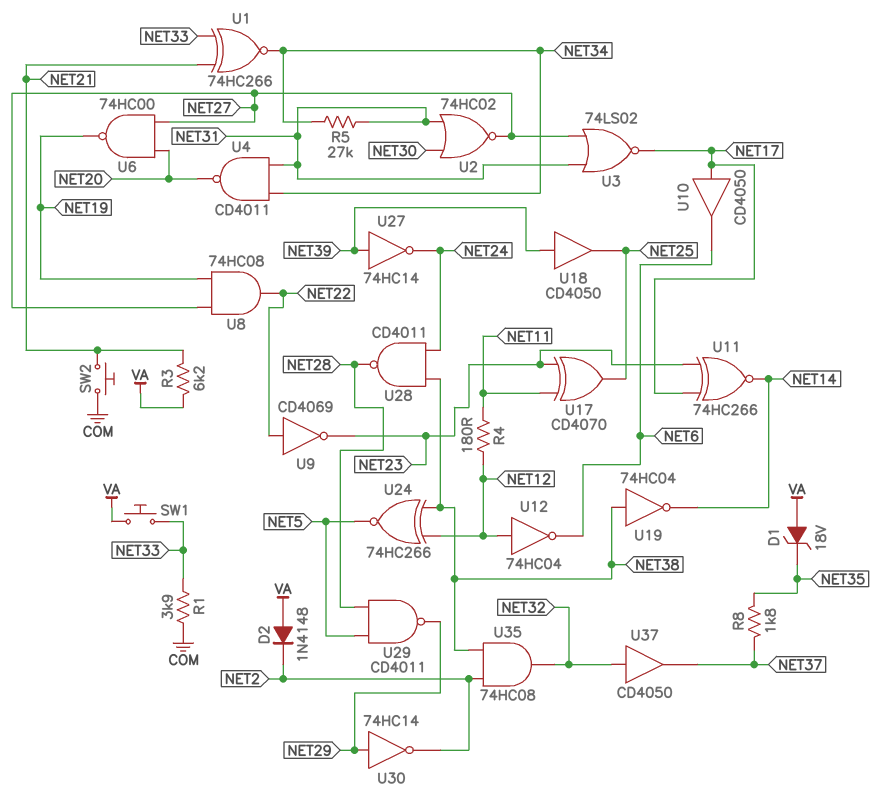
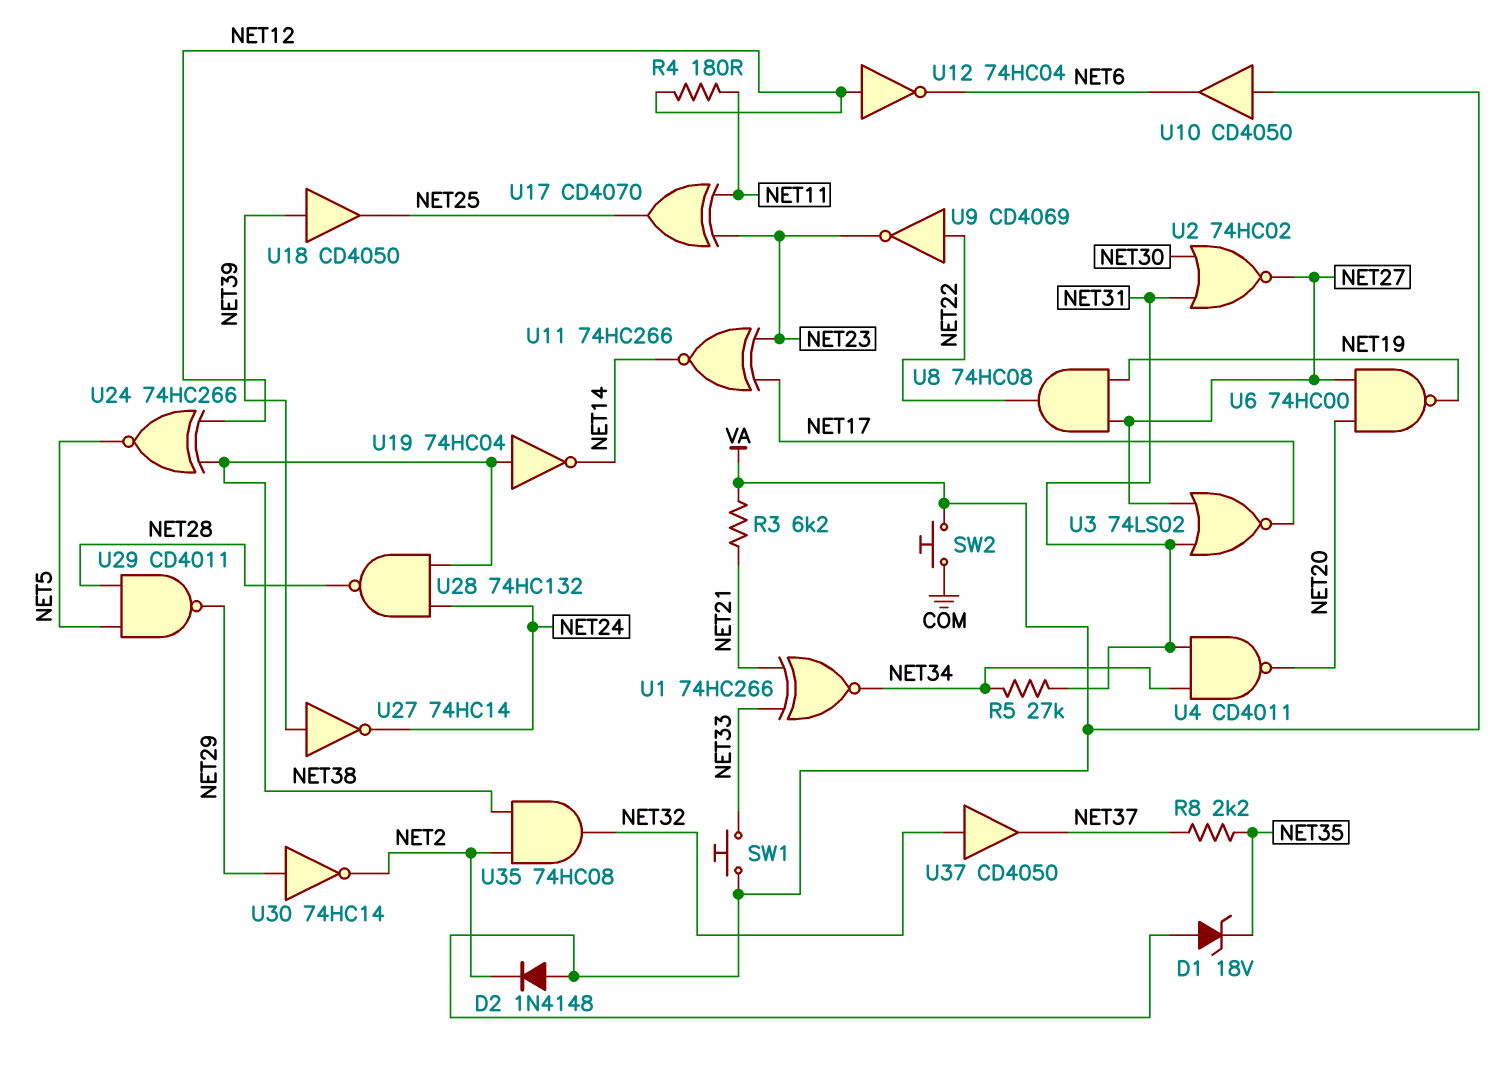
R1: 3.9k (COM, NET33) -> none
R8: 1.8k (NET35, NET37) -> 2.2k (NET35, NET37)
SW2: button (COM, NET21) -> button (COM, VA)
U10: buffer CD4050 (in NET17, out NET6) -> buffer CD4050 (in VA, out NET6)
U28: NAND CD4011 (in NET24, in NET38, out NET28) -> NAND 74HC132 (in NET24, in NET38, out NET28)

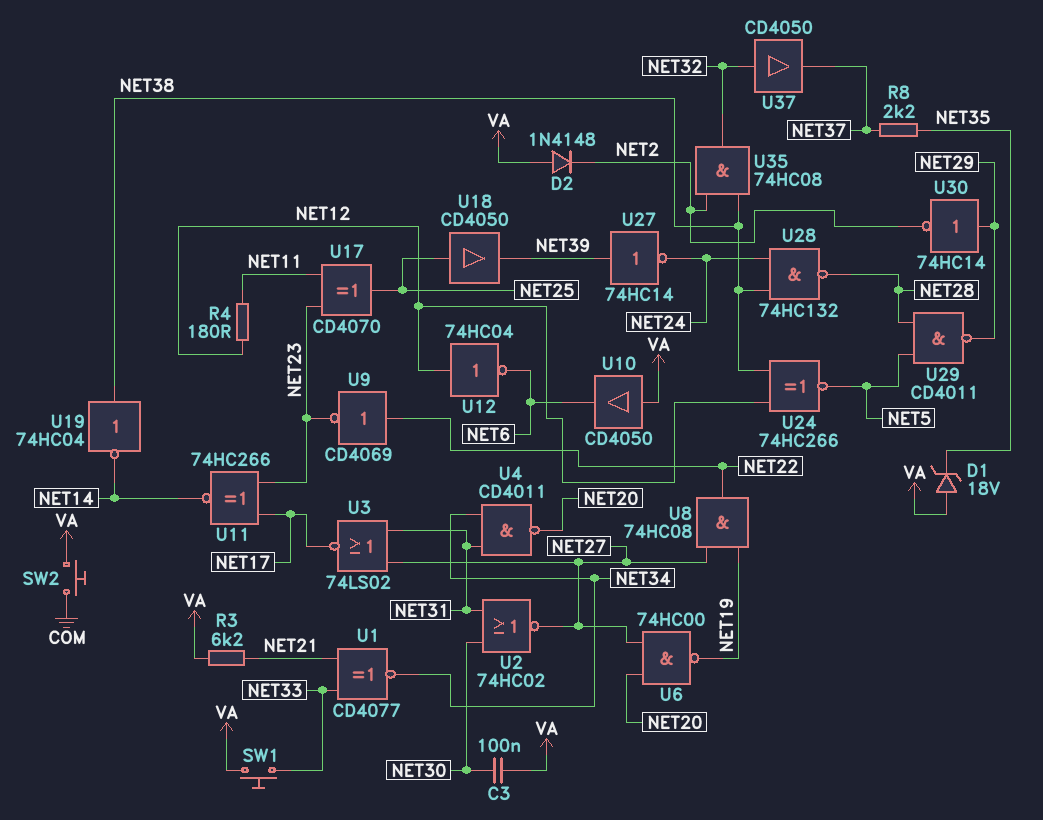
C3: none -> 100nF (NET30, VA)
R5: 27k (NET31, NET34) -> none
U1: XNOR 74HC266 (in NET21, in NET33, out NET34) -> XNOR CD4077 (in NET21, in NET33, out NET34)
U18: buffer CD4050 (in NET39, out NET25) -> buffer CD4050 (in NET25, out NET39)

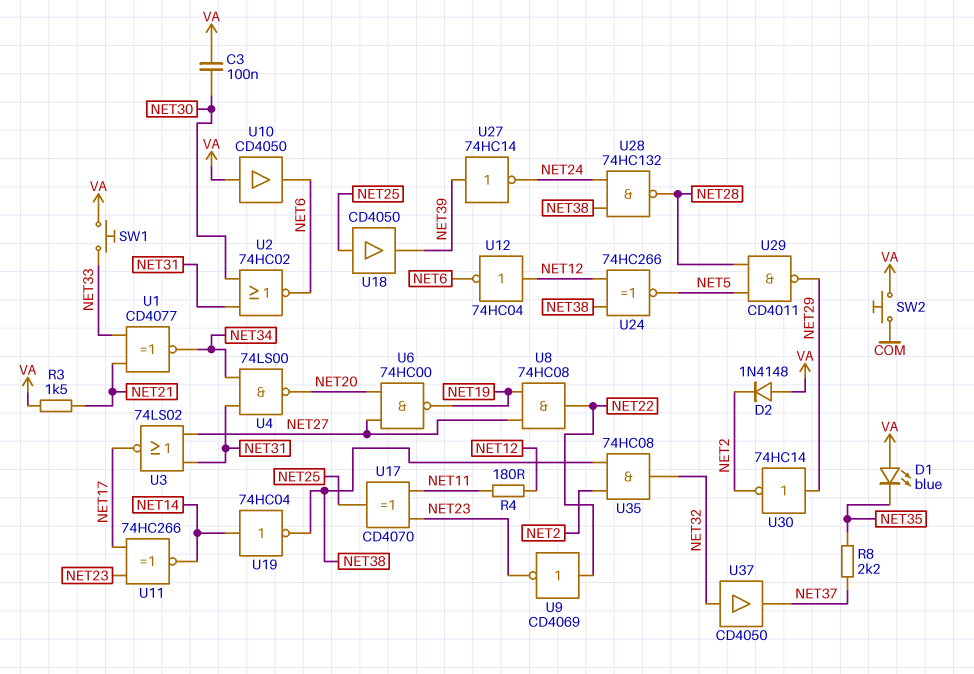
D1: zener 18V (A VA, K NET35) -> LED blue (A VA, K NET35)
R3: 6.2k (NET21, VA) -> 1.5k (NET21, VA)
U2: NOR 74HC02 (in NET30, in NET31, out NET27) -> NOR 74HC02 (in NET30, in NET31, out NET6)
U4: NAND CD4011 (in NET31, in NET34, out NET20) -> NAND 74LS00 (in NET31, in NET34, out NET20)
U19: NOT 74HC04 (in NET38, out NET14) -> NOT 74HC04 (in NET14, out NET38)

